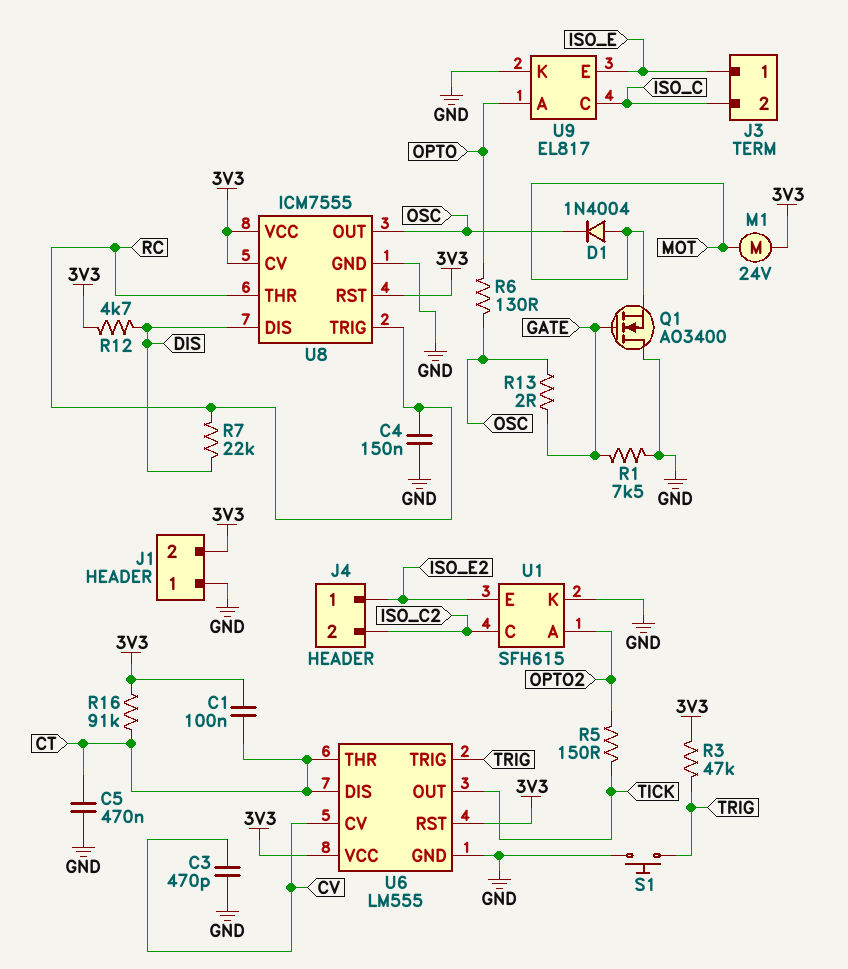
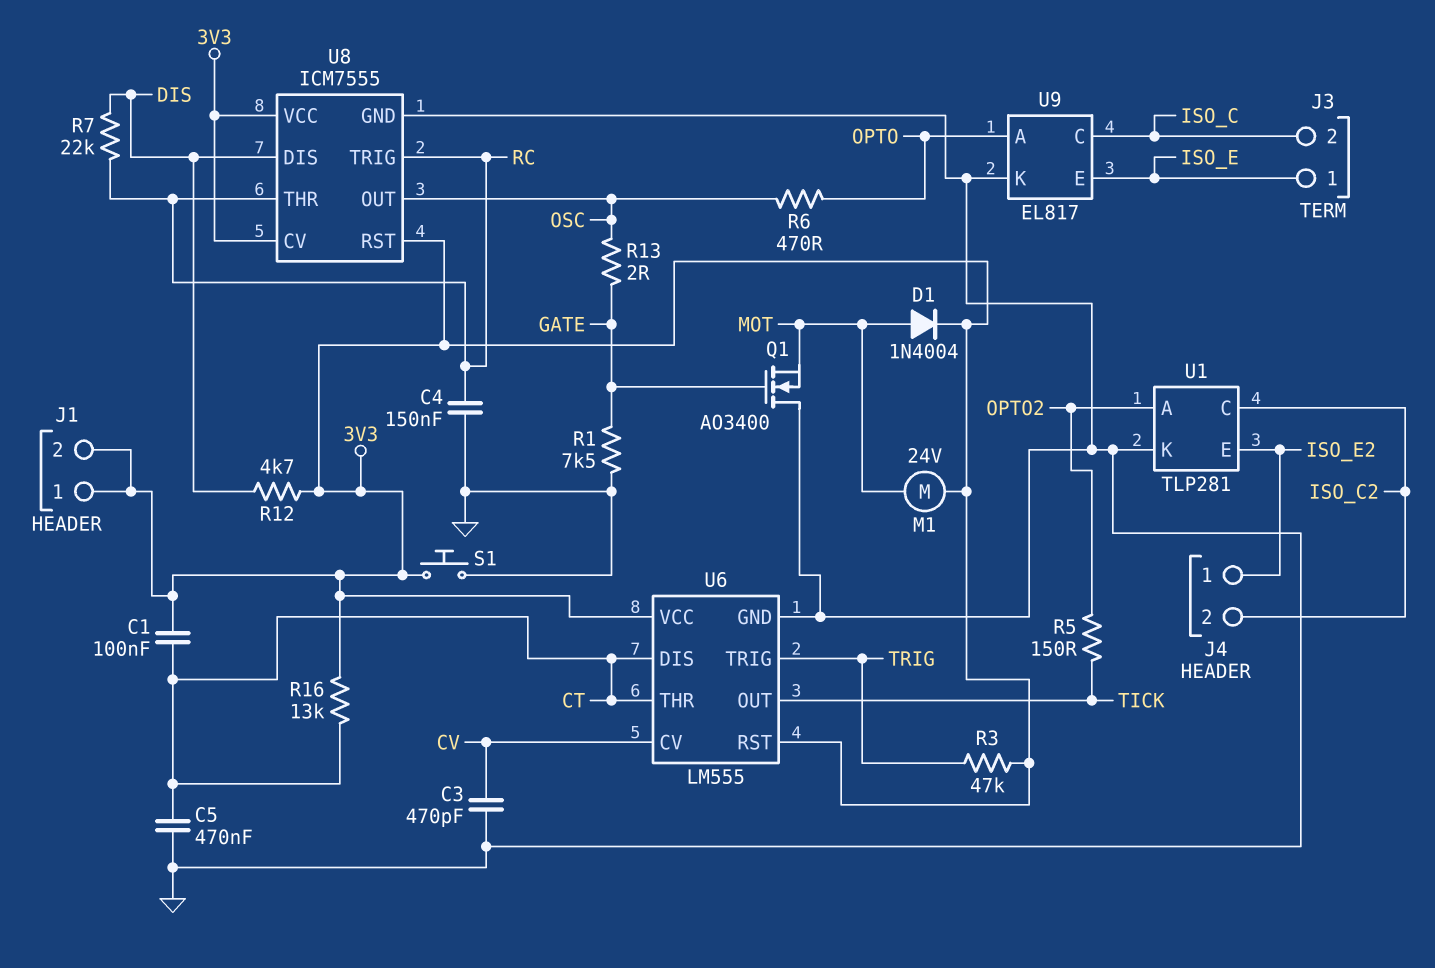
D1: diode 1N4004 (A MOT, K OSC) -> diode 1N4004 (A MOT, K 3V3)
J1 pin 1: GND -> 3V3
R6: 130 (OPTO, OSC) -> 470 (OPTO, OSC)
R16: 91k (3V3, CT) -> 13k (3V3, CT)
S1: button (GND, TRIG) -> button (3V3, GND)
U1: SFH615 -> TLP281

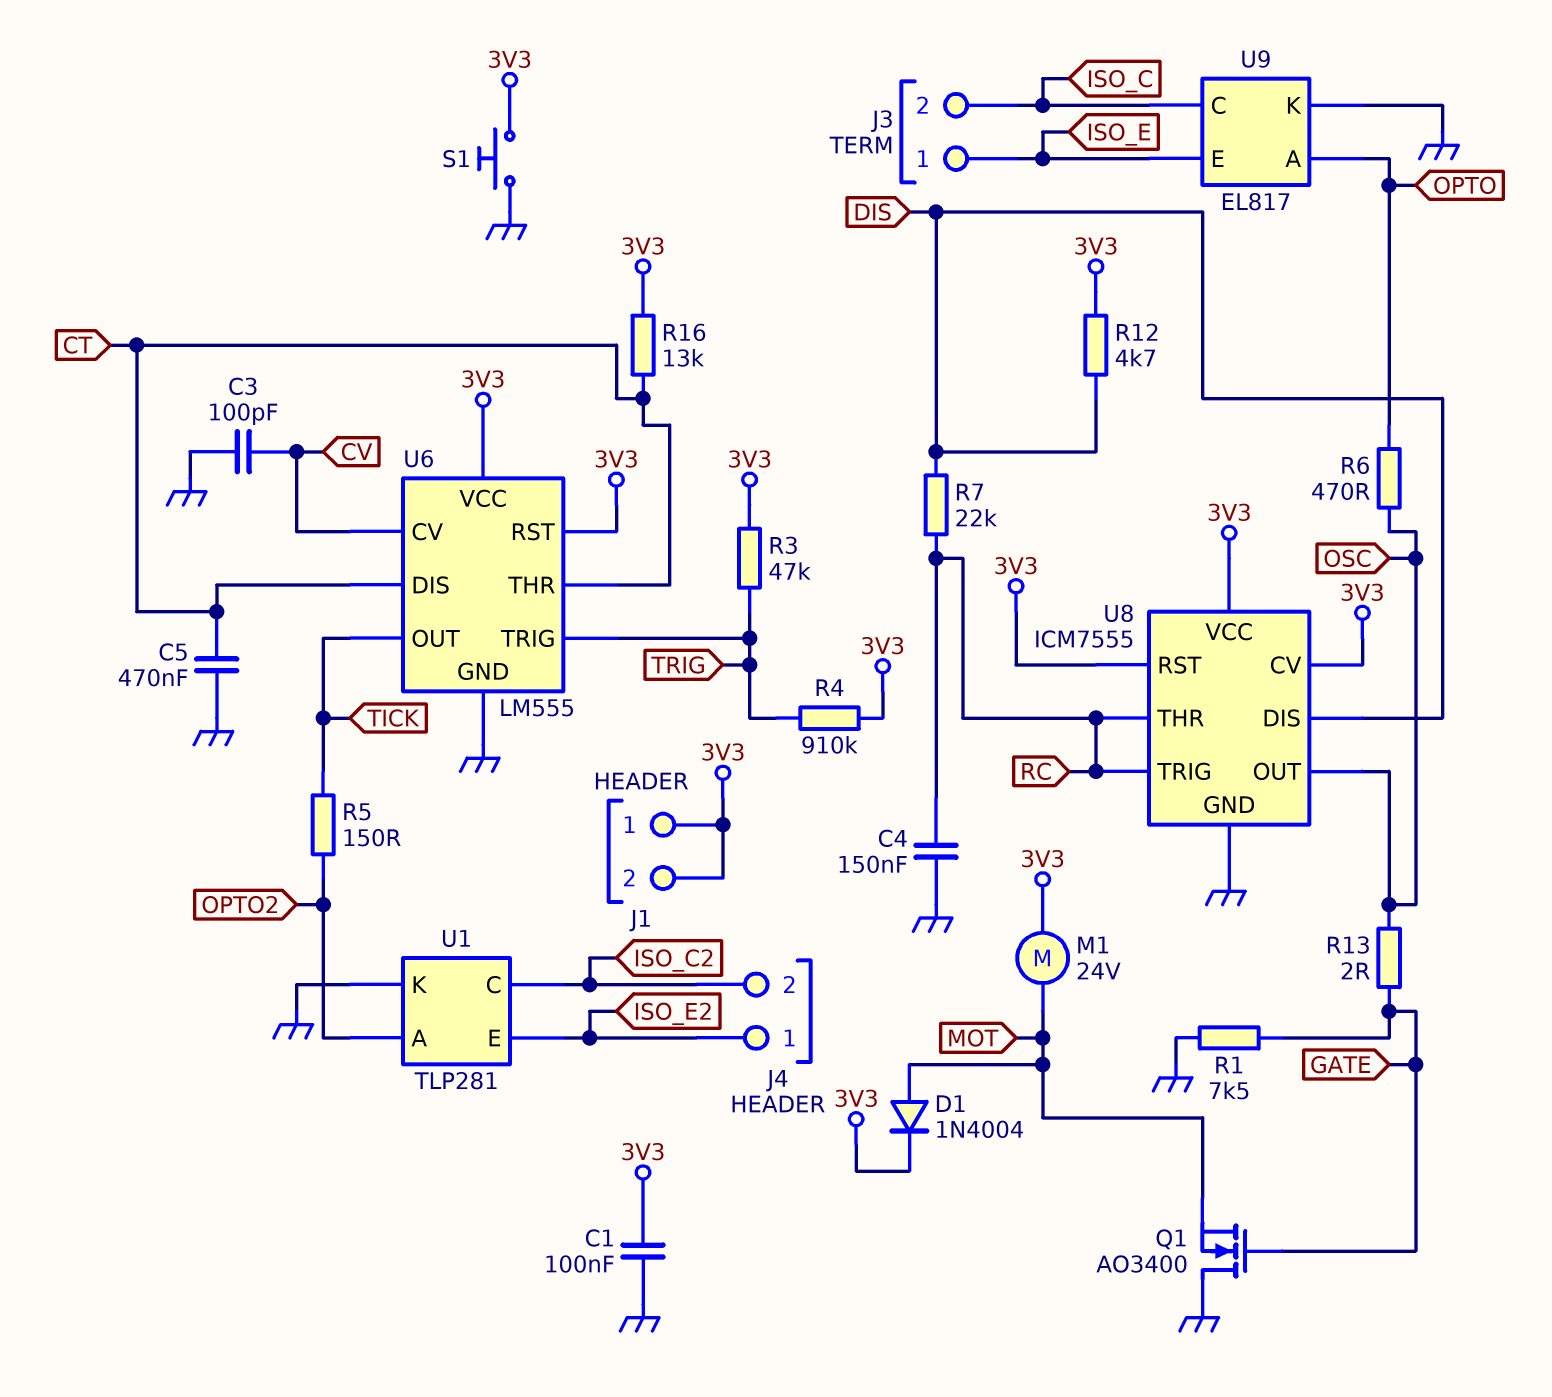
C1: 100nF (3V3, CT) -> 100nF (3V3, GND)
C3: 470pF (CV, GND) -> 100pF (CV, GND)
R4: none -> 910k (3V3, TRIG)

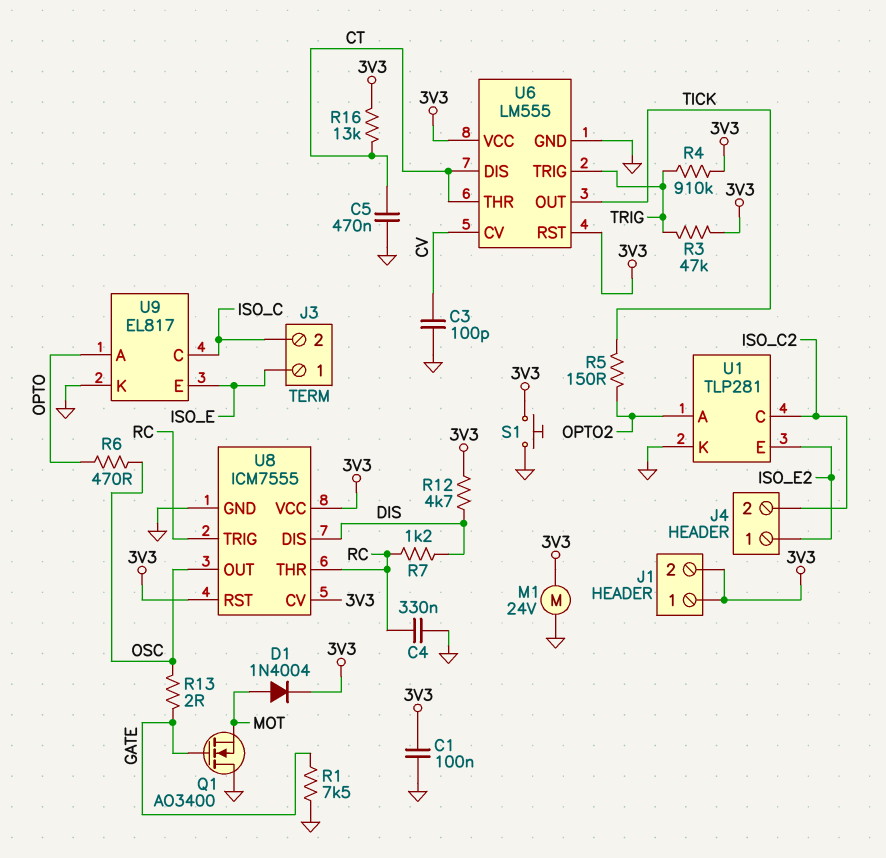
C4: 150nF (GND, RC) -> 330nF (GND, RC)
M1: motor 24V (3V3, MOT) -> motor 24V (3V3, GND)
R7: 22k (DIS, RC) -> 1.2k (DIS, RC)

